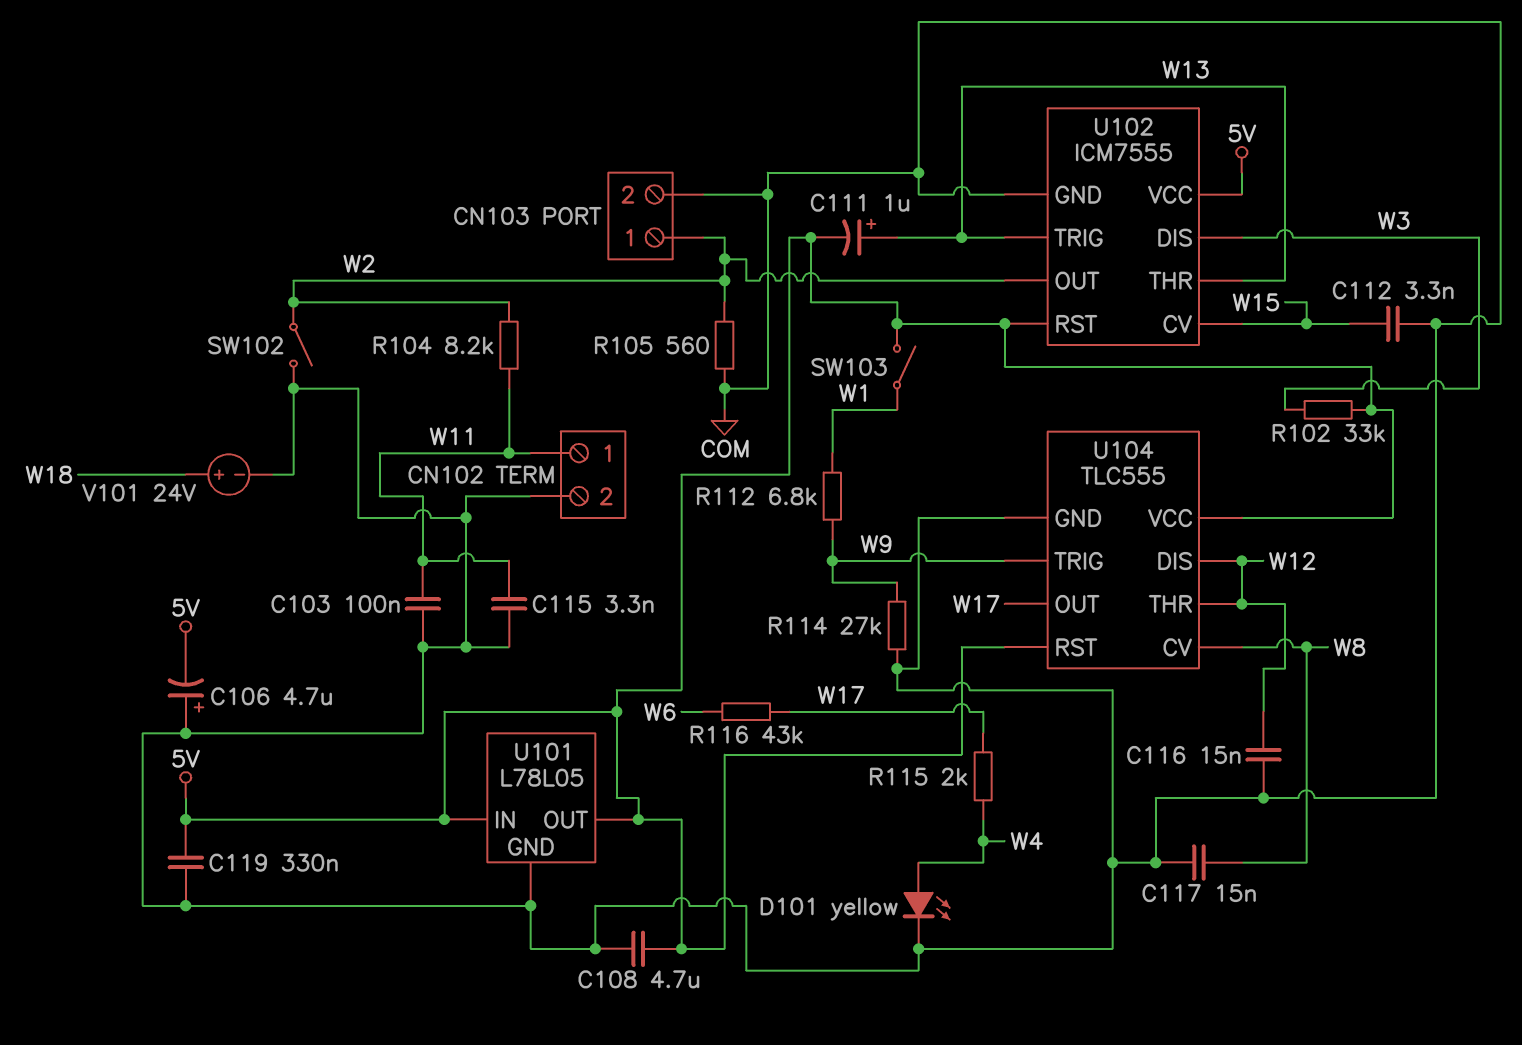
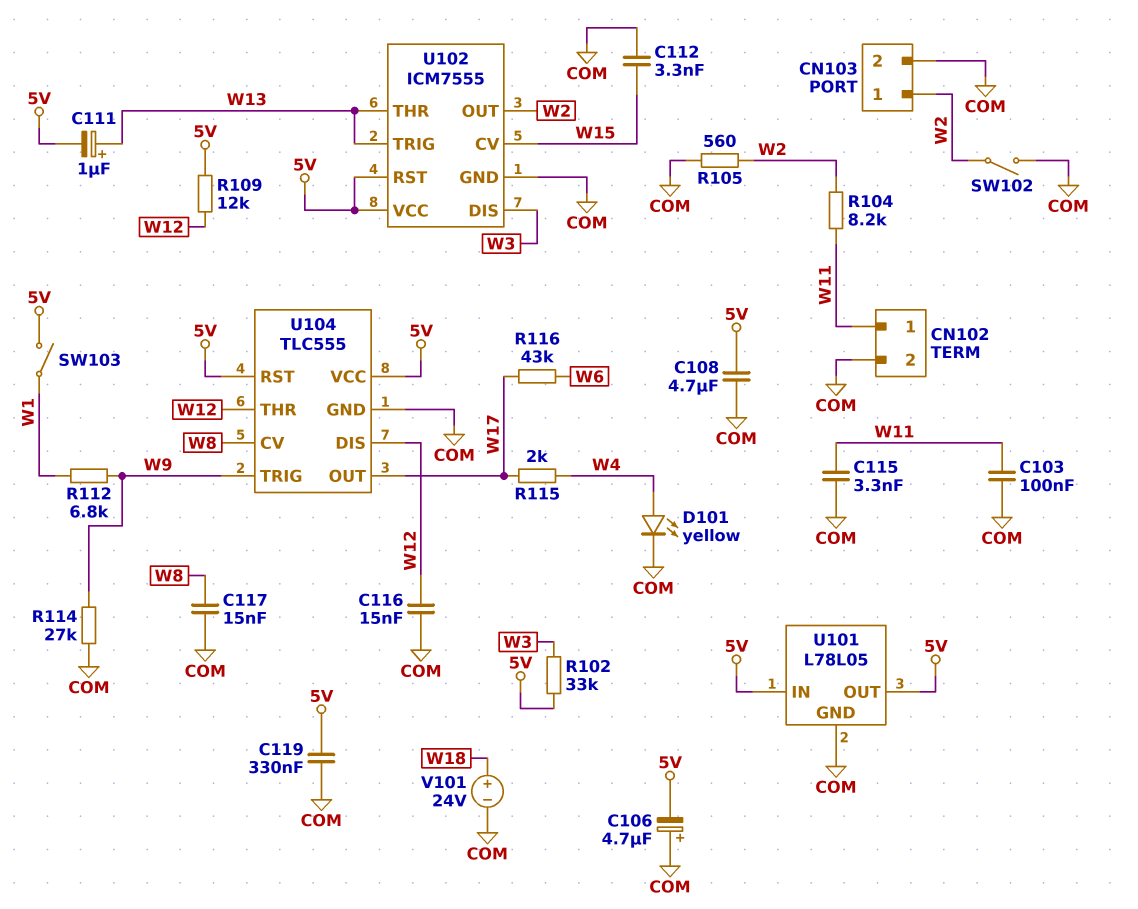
R109: none -> 12k (5V, W12)

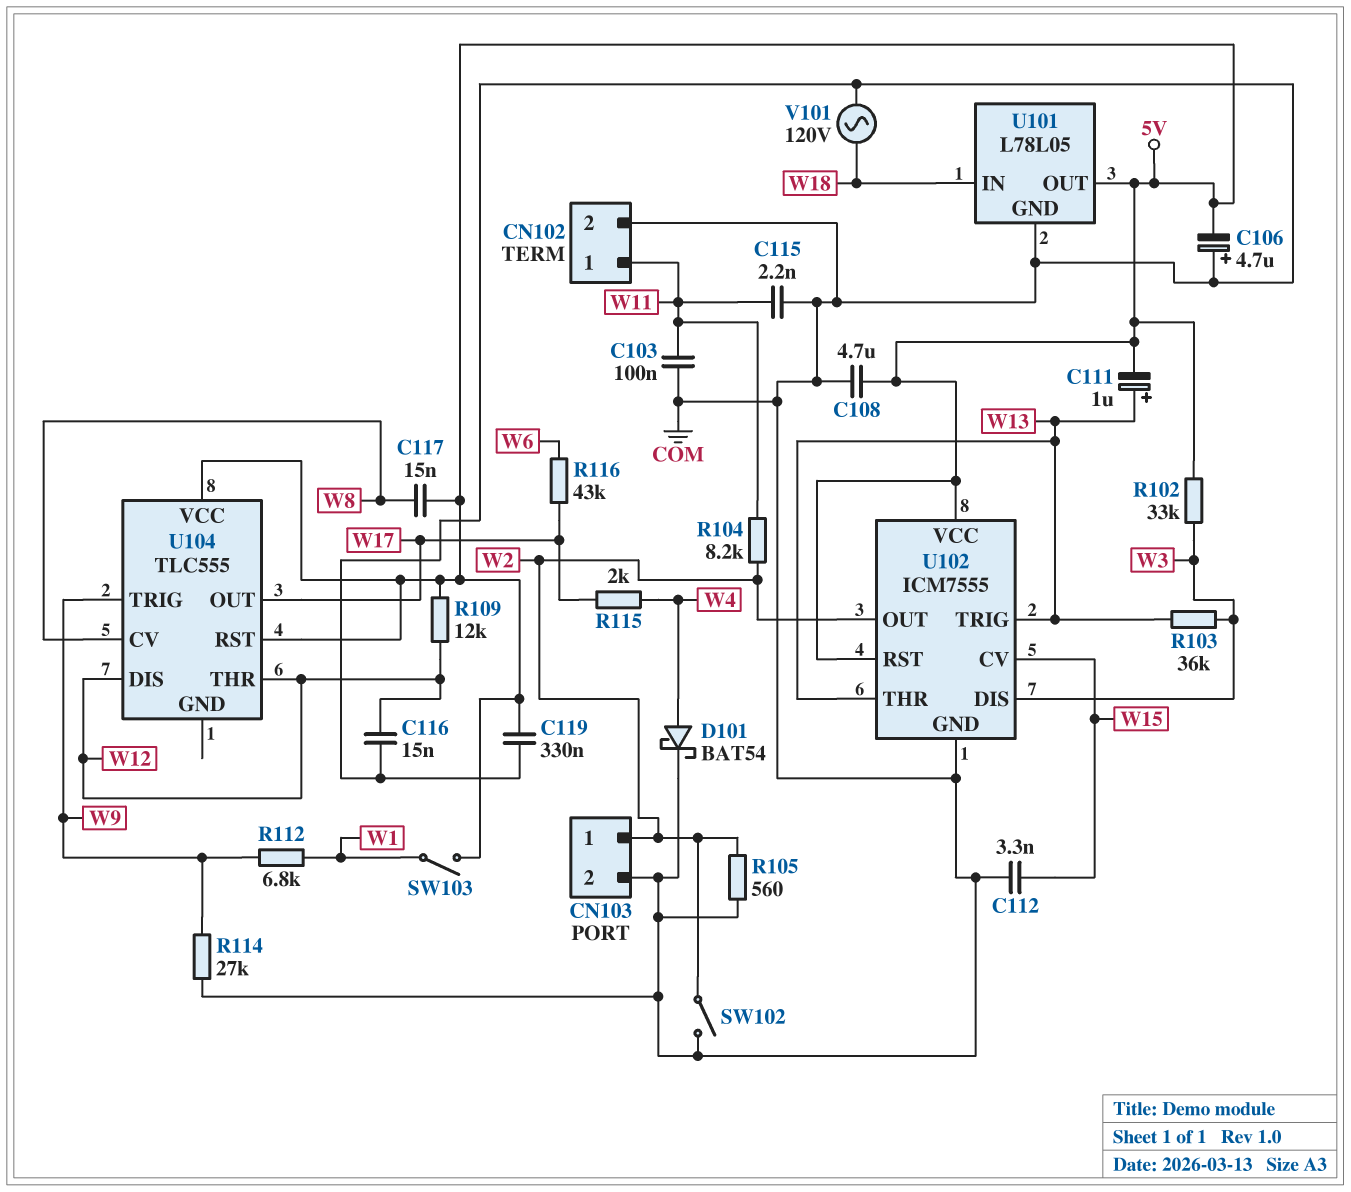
C115: 3.3nF (COM, W11) -> 2.2nF (COM, W11)
C117: 15nF (COM, W8) -> 15nF (5V, W8)
D101: LED yellow (A W4, K COM) -> schottky BAT54 (A W4, K COM)
R103: none -> 36k (W3, W13)
U101 pin IN: 5V -> W18
U104 pin GND: COM -> none
V101: 24V (plus W18, minus COM) -> AC 120V (COM, W18)

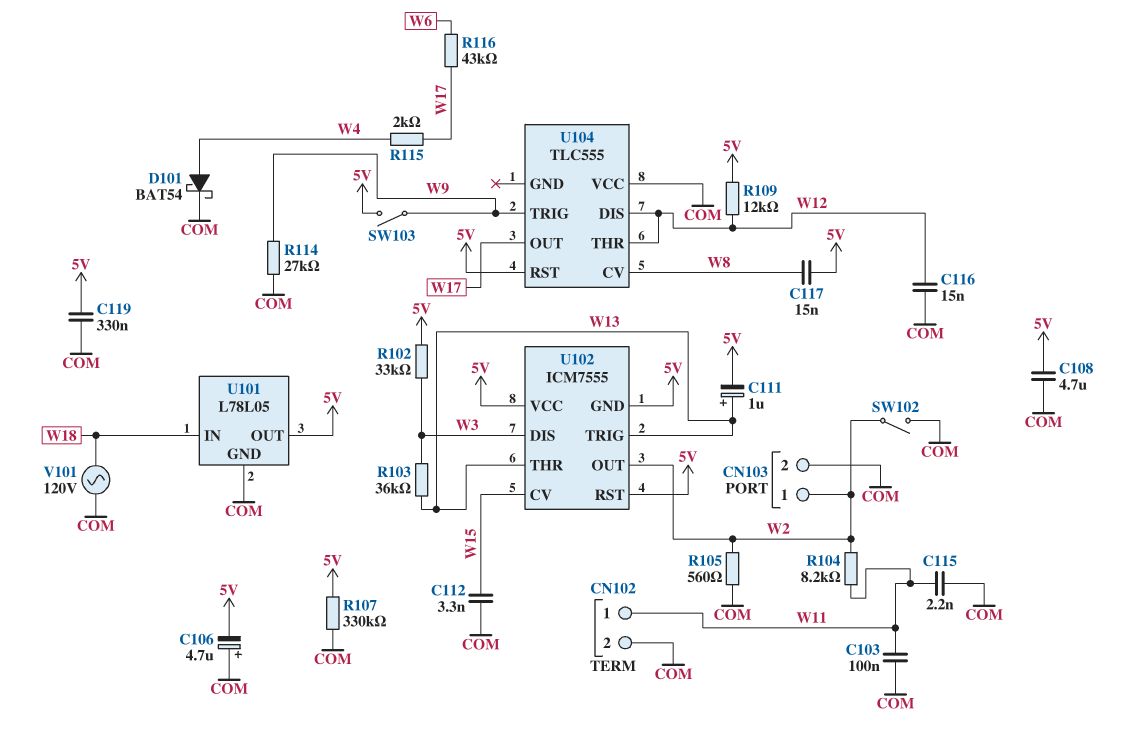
R107: none -> 330k (5V, COM)
R112: 6.8k (W1, W9) -> none
SW103: switch (5V, W1) -> switch (5V, W9)
U102 pin GND: COM -> 5V
U104 pin VCC: 5V -> COM

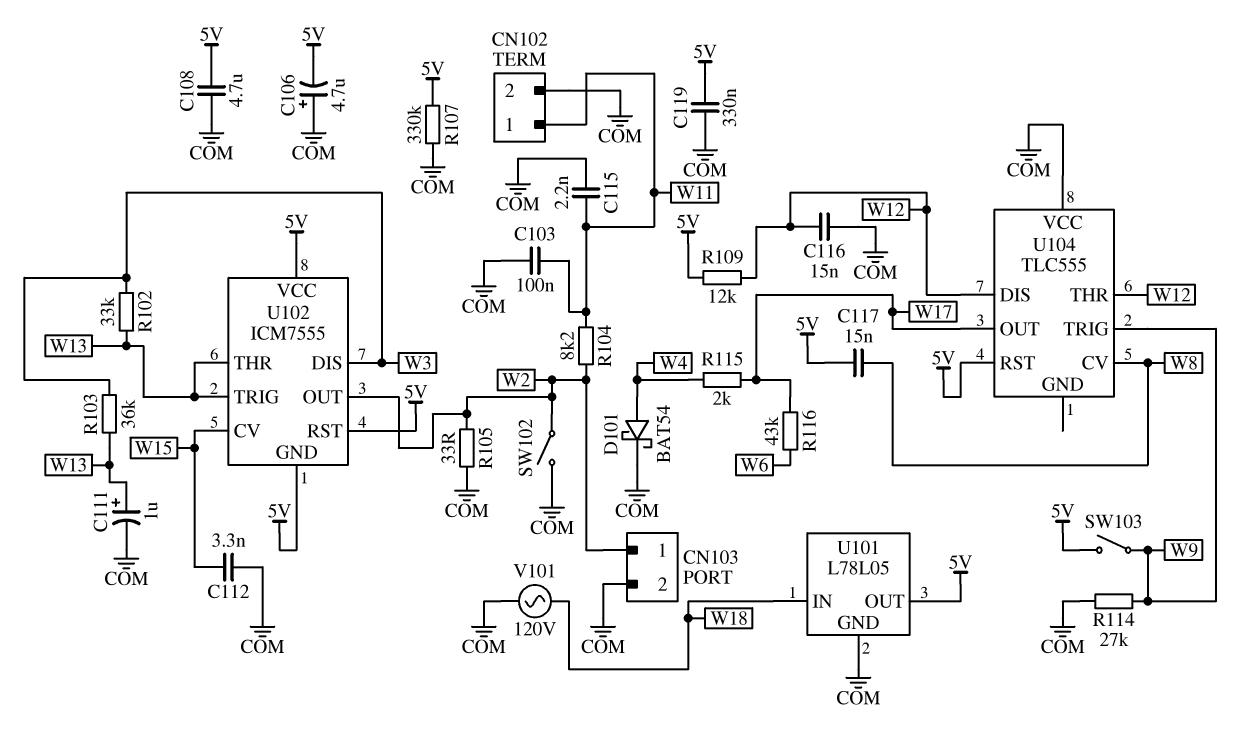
C111: 1uF (plus W13, minus 5V) -> 1uF (plus W13, minus COM)
R102: 33k (5V, W3) -> 33k (W3, W13)
R105: 560 (COM, W2) -> 33 (COM, W2)

